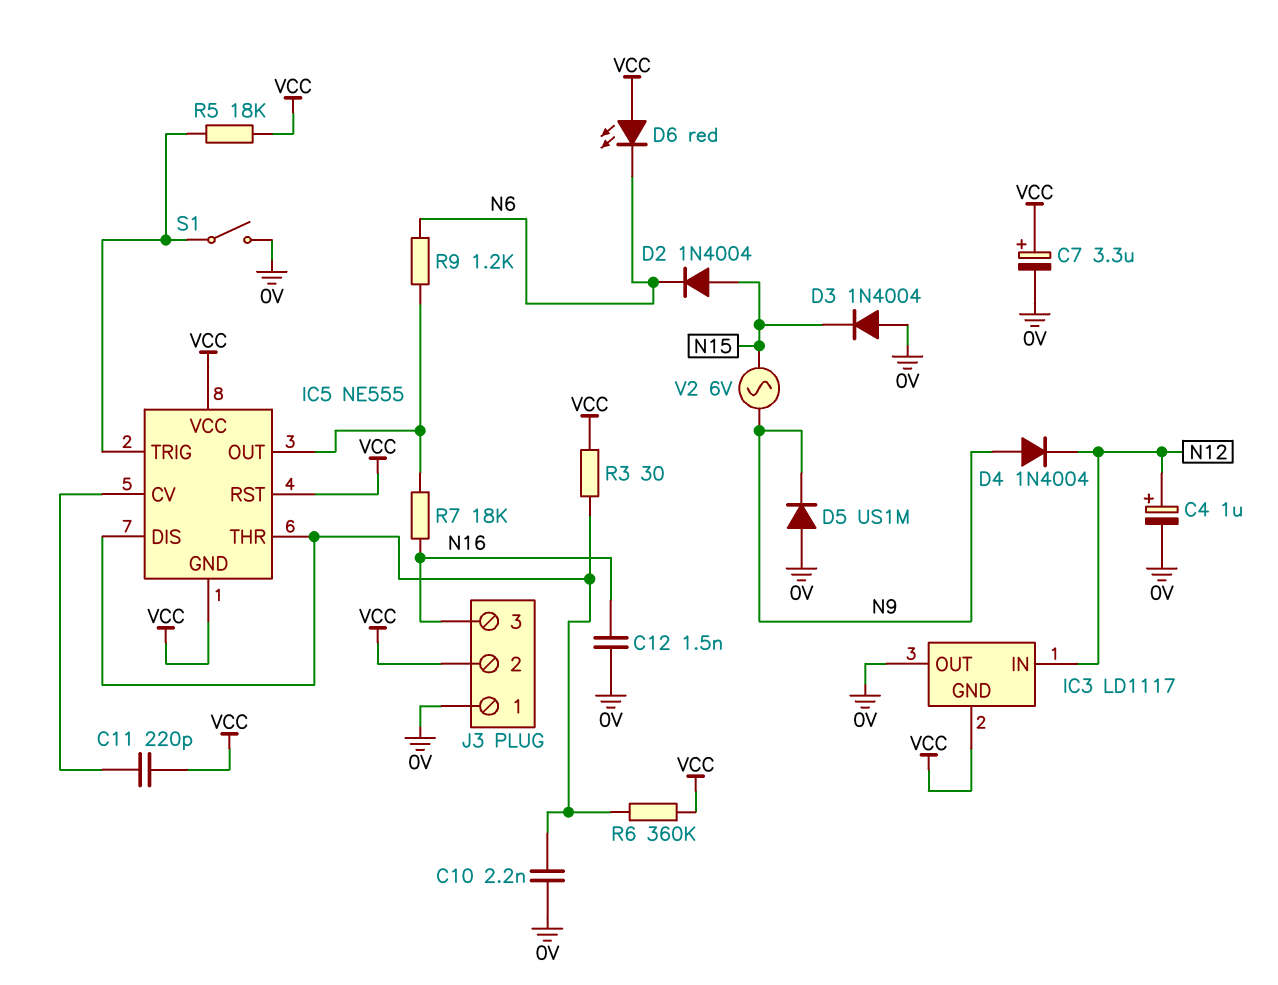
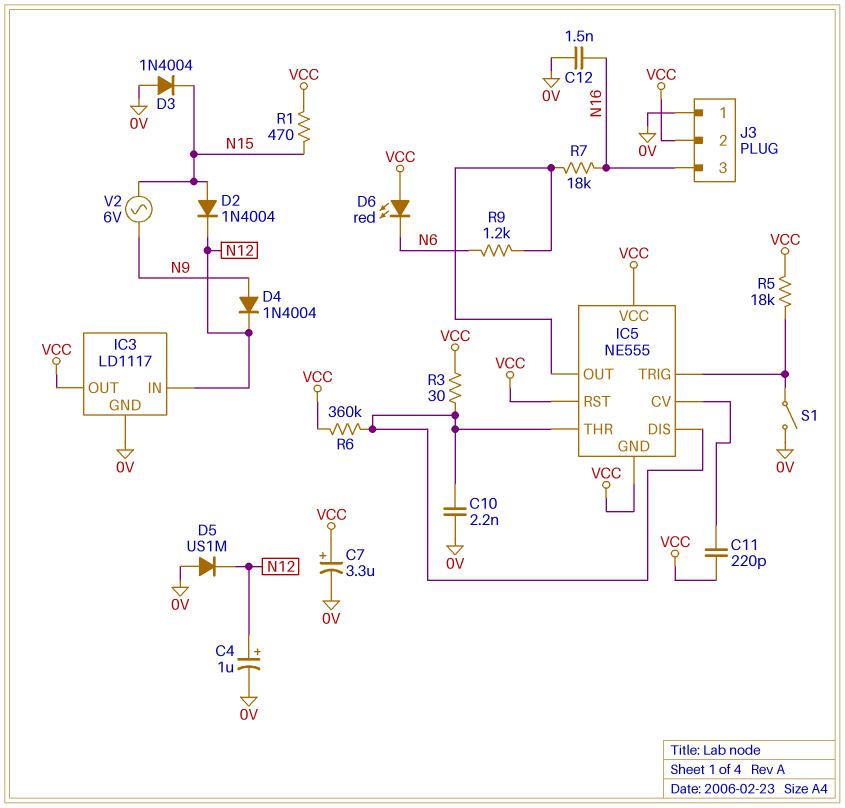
D2: diode 1N4004 (A N15, K N6) -> diode 1N4004 (A N15, K N12)
D5: diode US1M (A 0V, K N9) -> diode US1M (A 0V, K N12)
IC3 pin GND: VCC -> 0V
IC3 pin OUT: 0V -> VCC
R1: none -> 470 (N15, VCC)

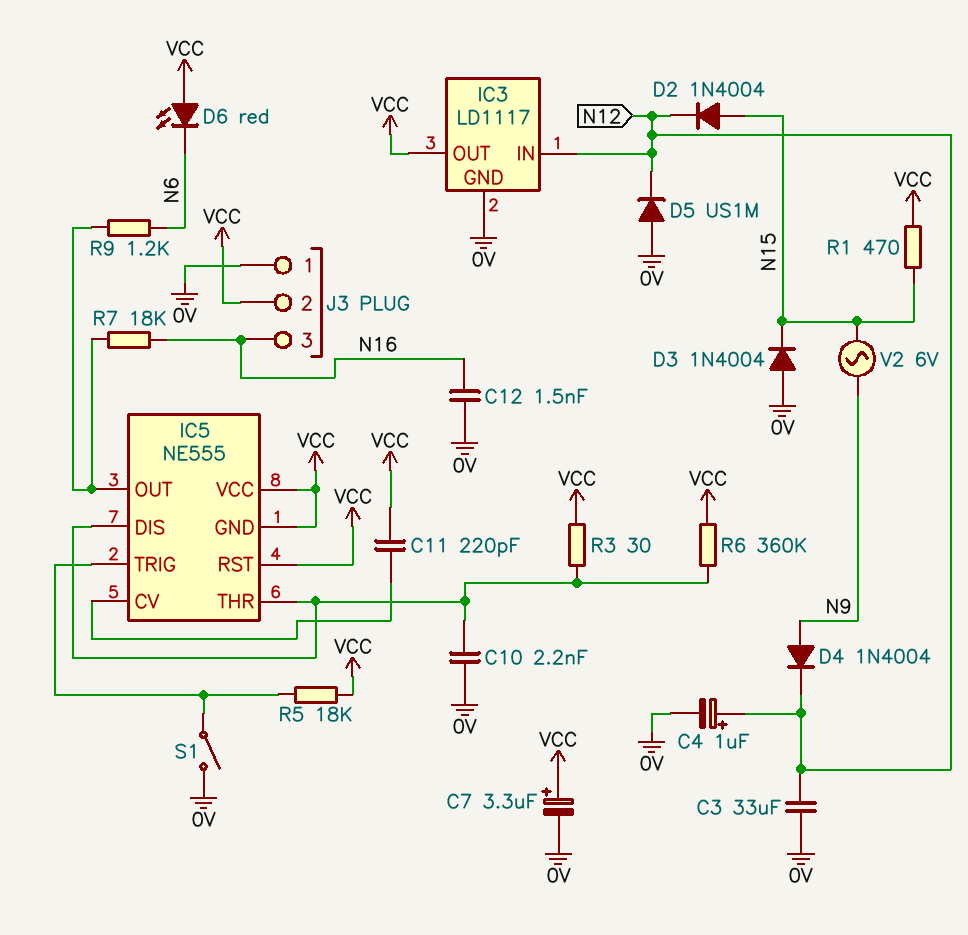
C3: none -> 33uF (0V, N12)

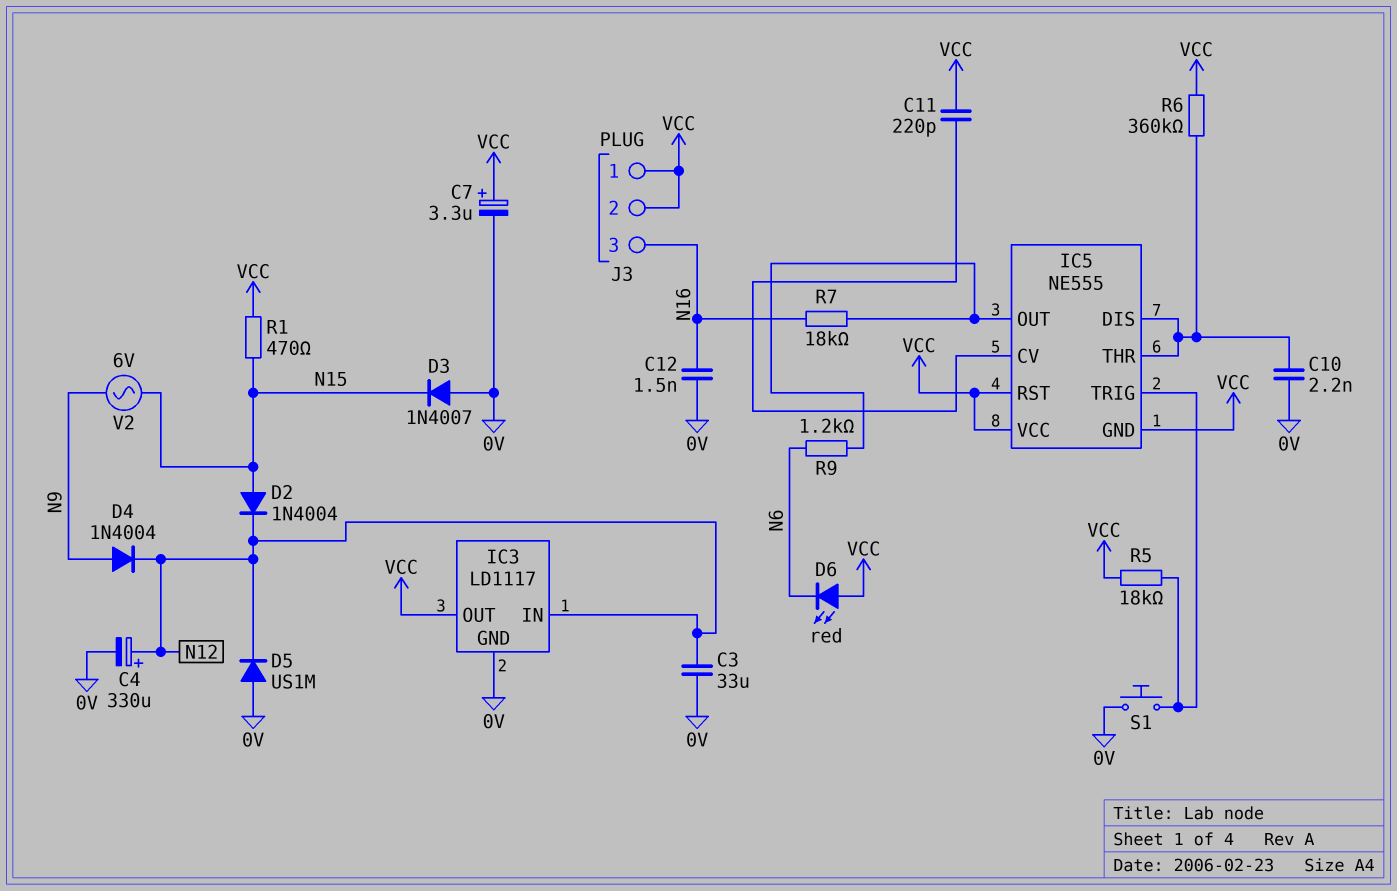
C4: 1uF (plus N12, minus 0V) -> 330uF (plus N12, minus 0V)
D3: diode 1N4004 (A 0V, K N15) -> diode 1N4007 (A 0V, K N15)
J3 pin 1: 0V -> VCC
R3: 30 (IC5/DIS, VCC) -> none
S1: switch (0V, IC5/TRIG) -> button (0V, IC5/TRIG)

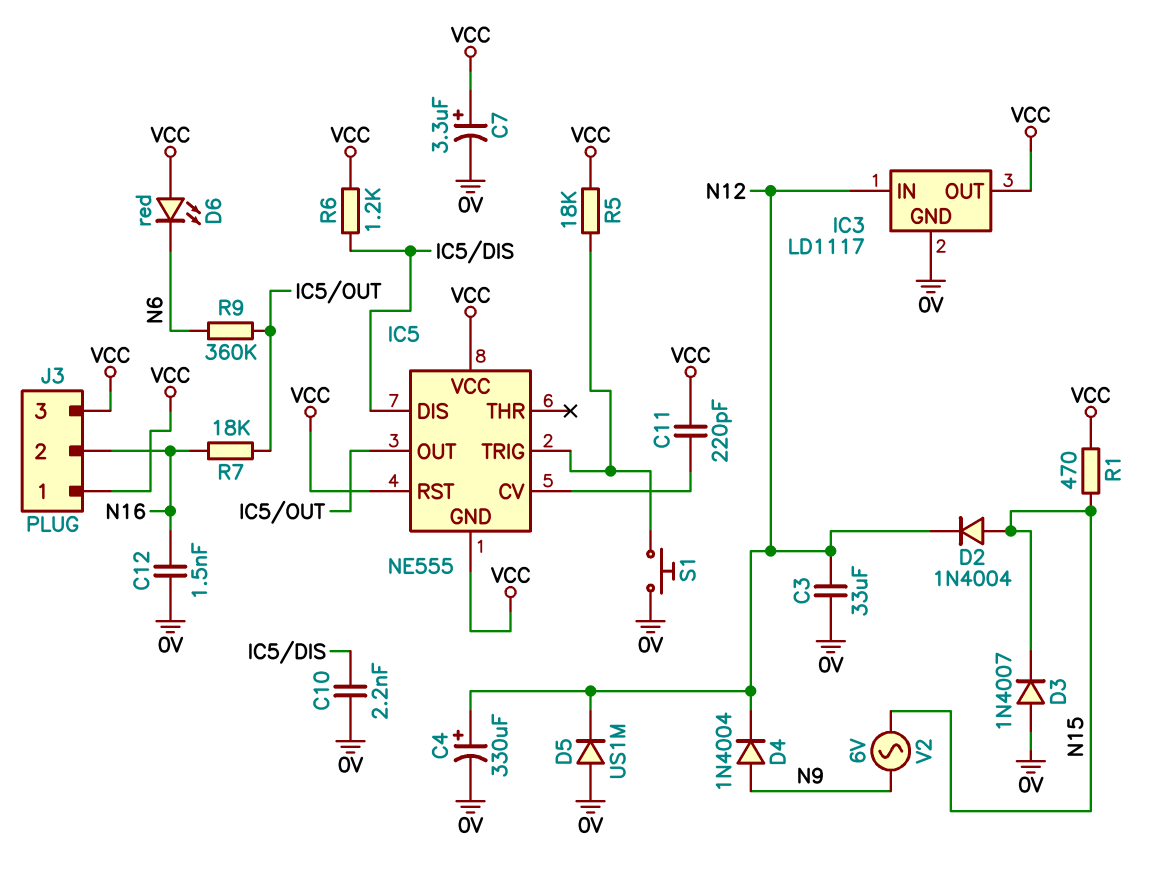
IC5 pin THR: IC5/DIS -> none
J3 pin 2: VCC -> N16
J3 pin 3: N16 -> VCC
R6: 360k (IC5/DIS, VCC) -> 1.2k (IC5/DIS, VCC)
R9: 1.2k (IC5/OUT, N6) -> 360k (IC5/OUT, N6)

